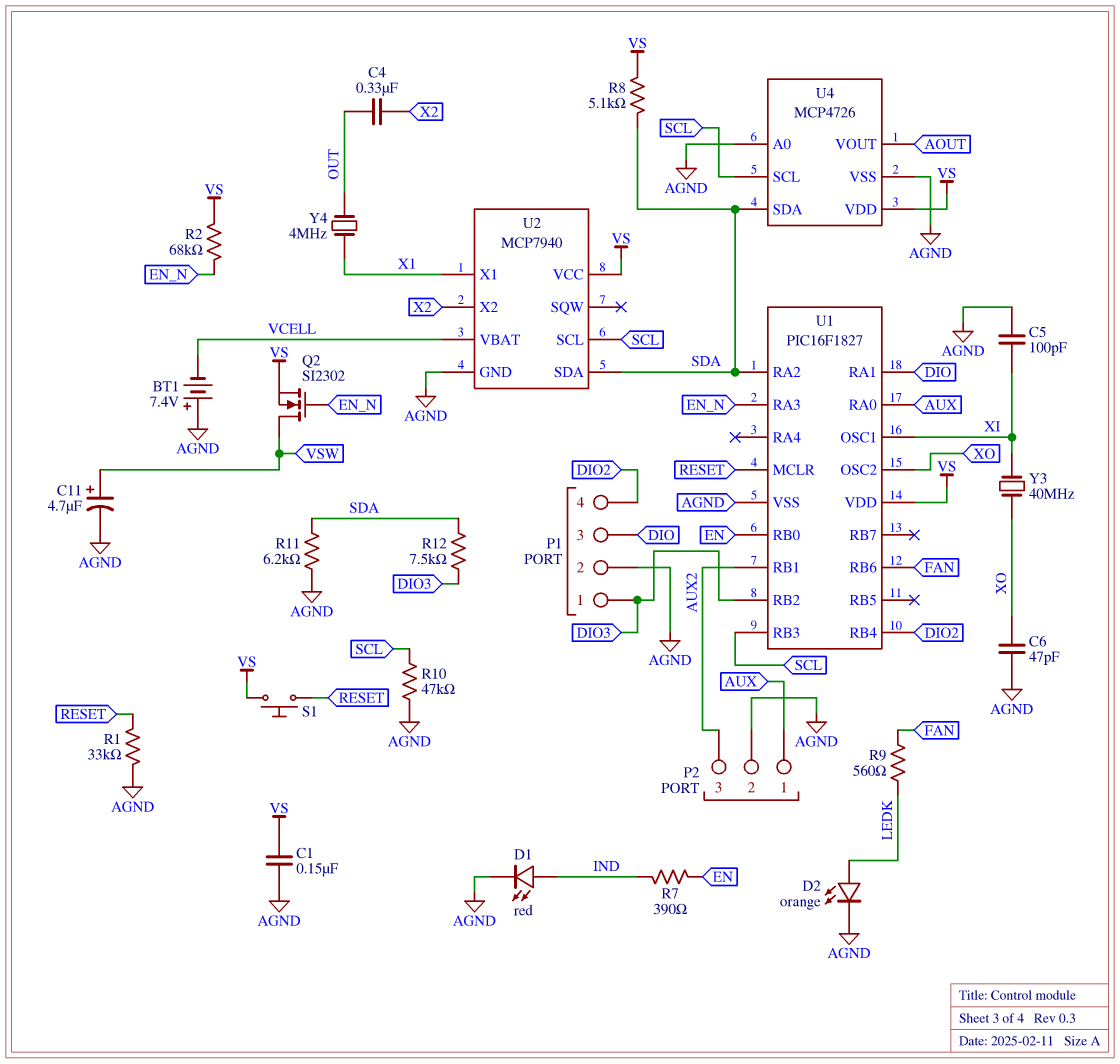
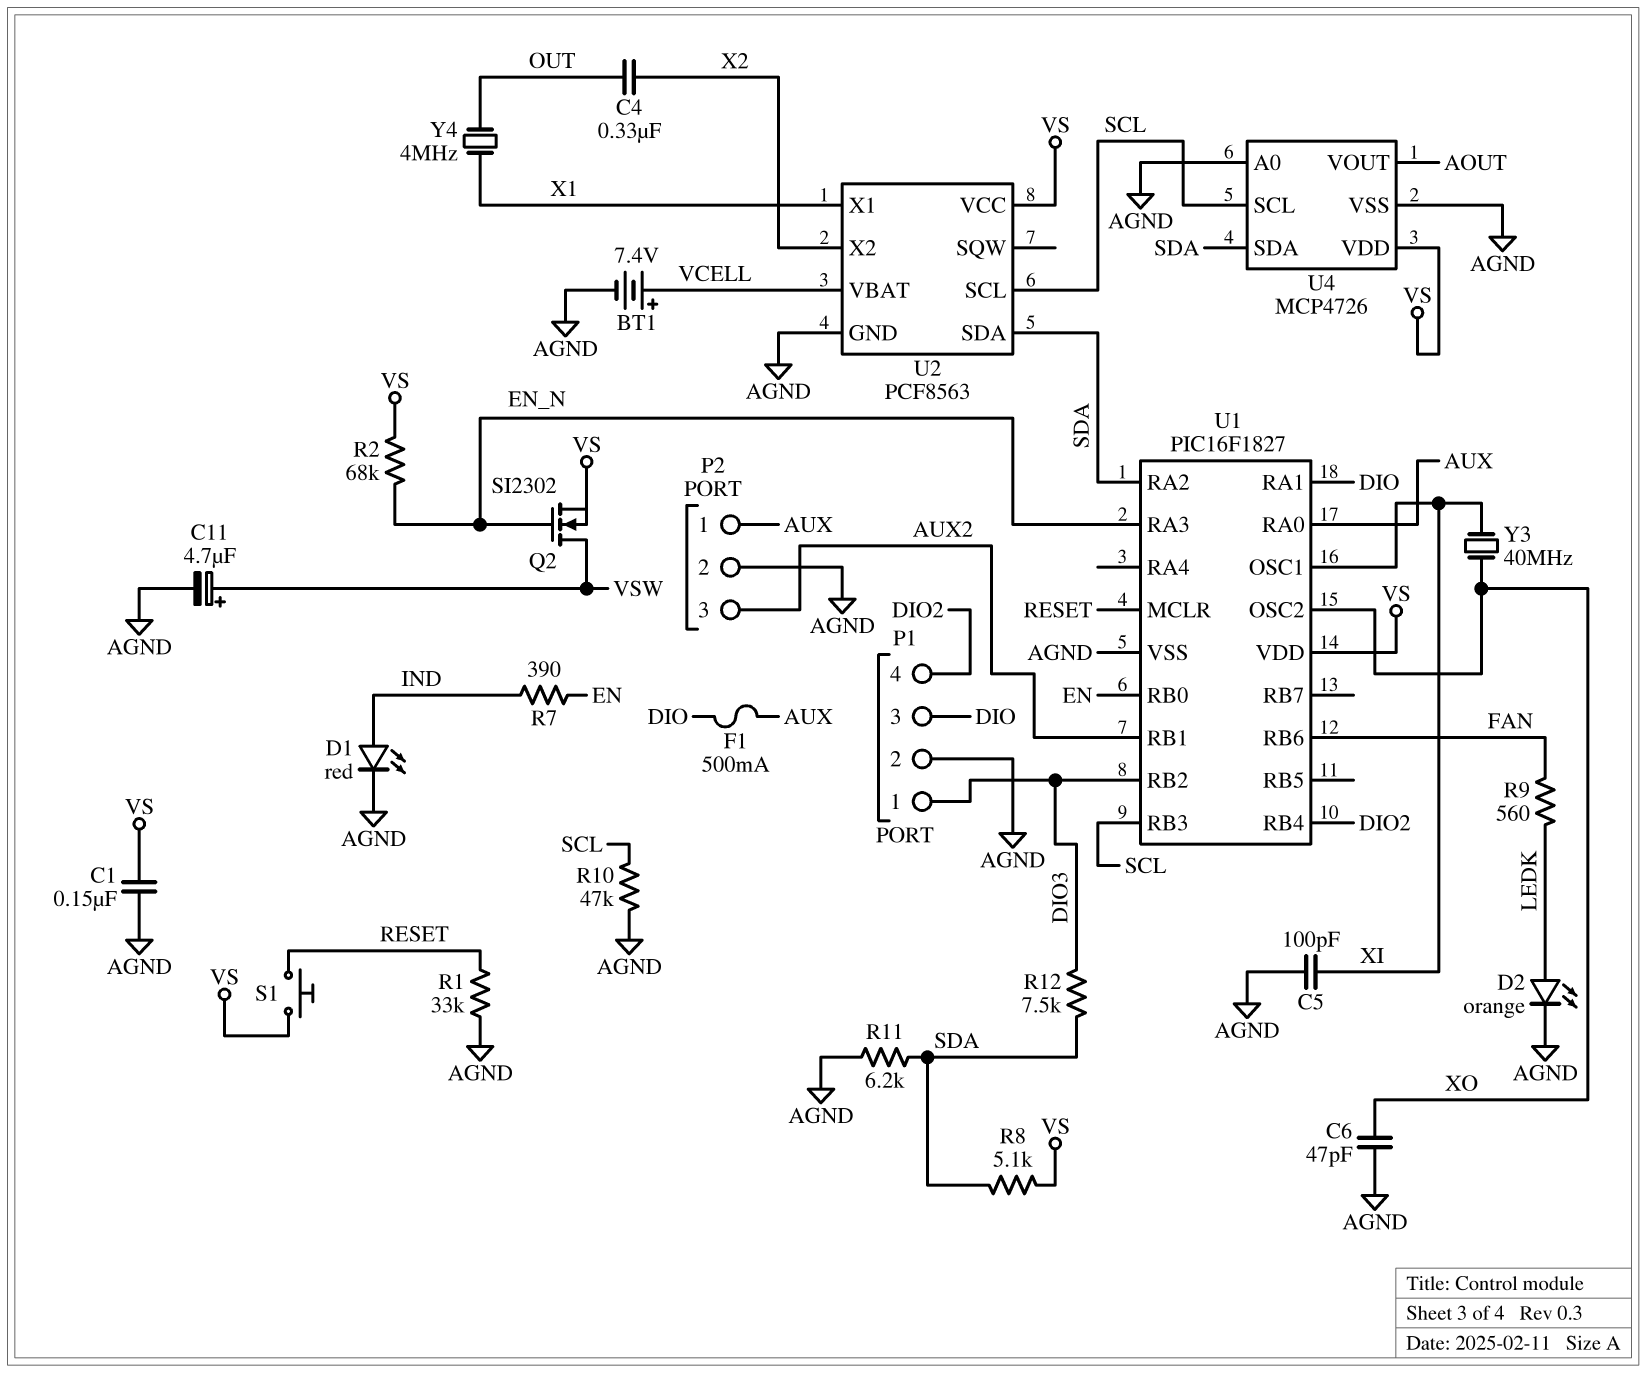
BT1: 7.4V (plus AGND, minus VCELL) -> 7.4V (plus VCELL, minus AGND)
F1: none -> 500mA (AUX, DIO)
U2: MCP7940 -> PCF8563

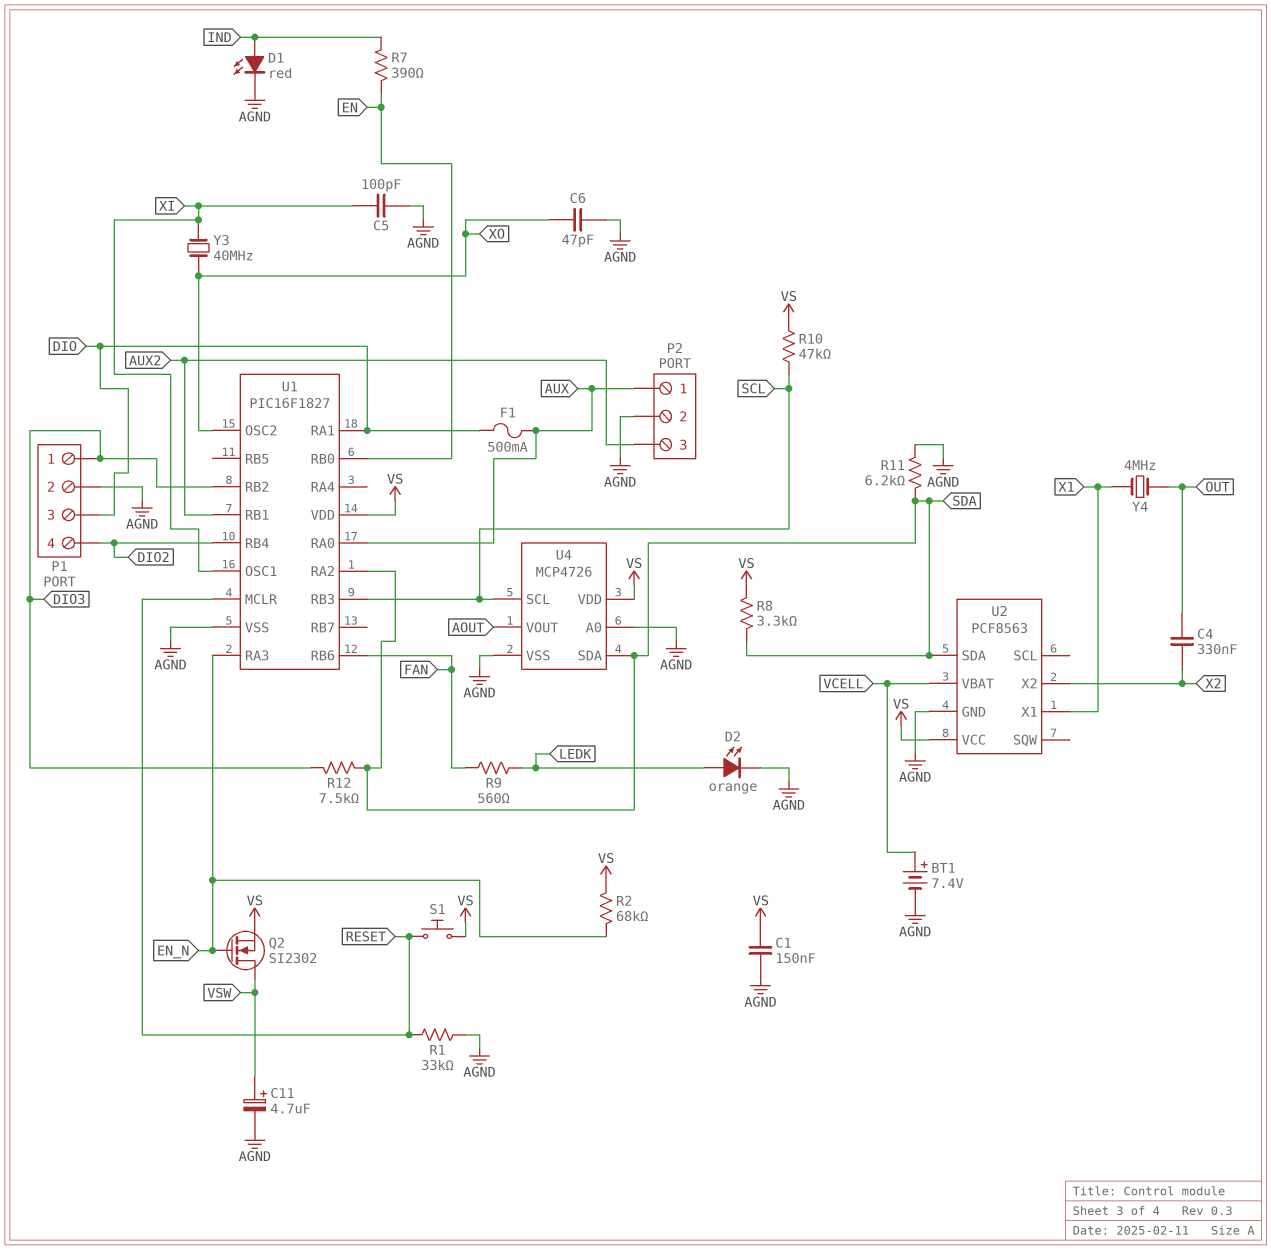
R8: 5.1k (SDA, VS) -> 3.3k (SDA, VS)
R10: 47k (AGND, SCL) -> 47k (SCL, VS)
U2 pin SCL: SCL -> none

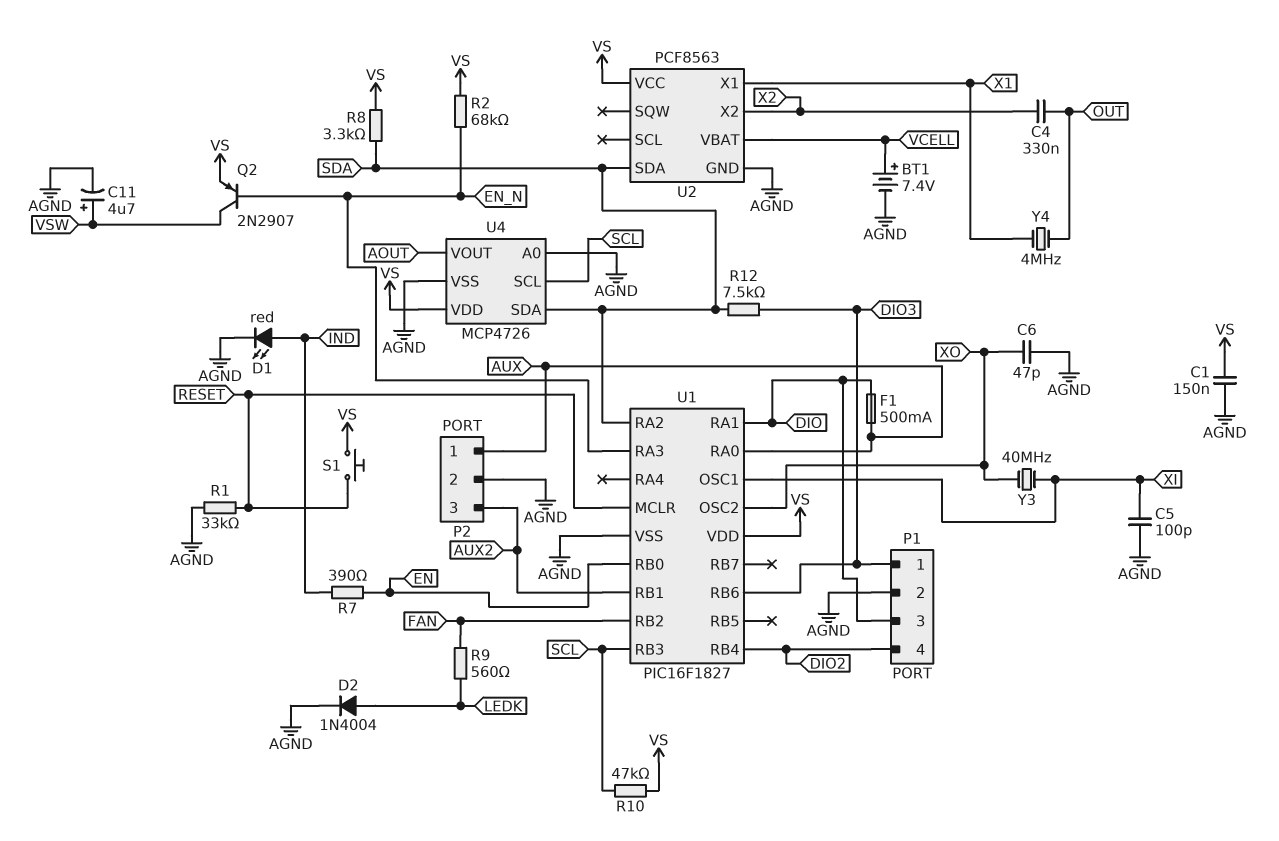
D2: LED orange (A LEDK, K AGND) -> diode 1N4004 (A LEDK, K AGND)
Q2: NMOS SI2302 (G EN_N, D VSW, S VS) -> PNP 2N2907 (B EN_N, C VSW, E VS)
R11: 6.2k (AGND, SDA) -> none
U1 pin RB2: DIO3 -> FAN
U1 pin RB6: FAN -> DIO3

